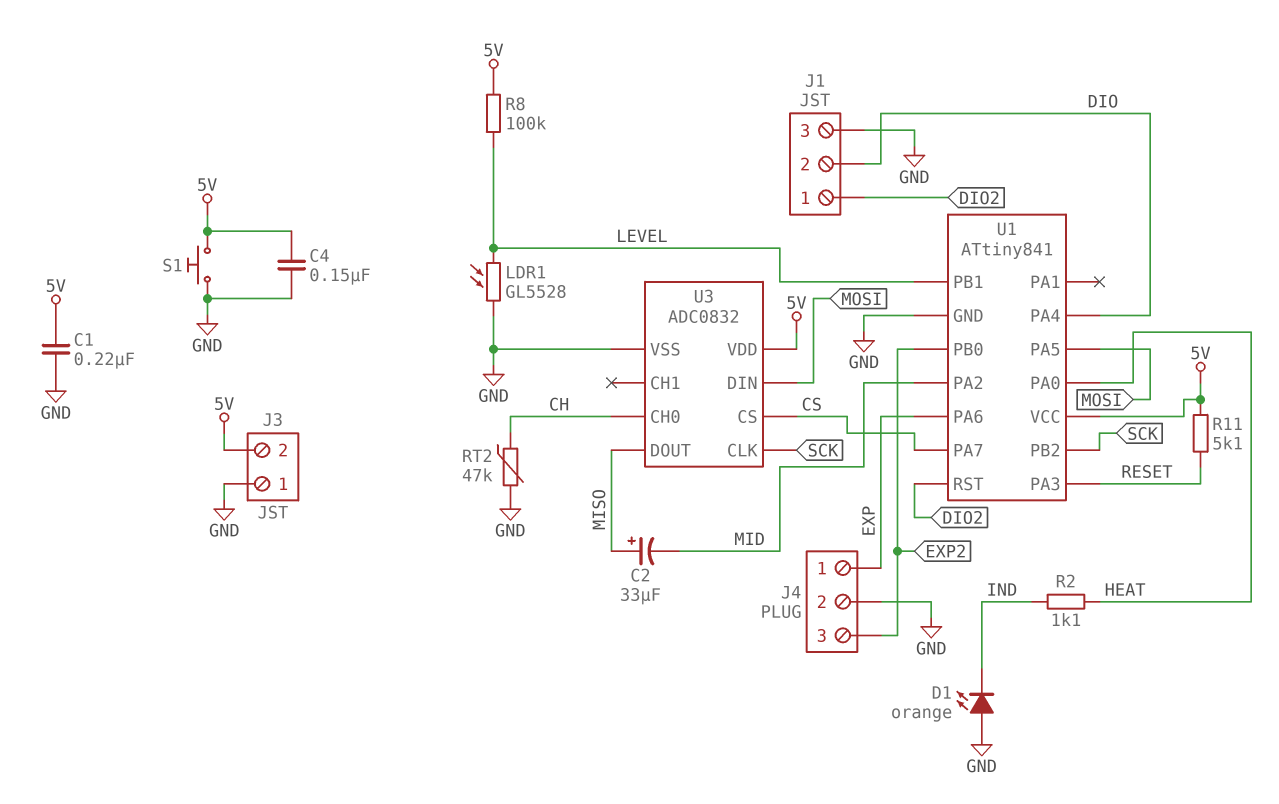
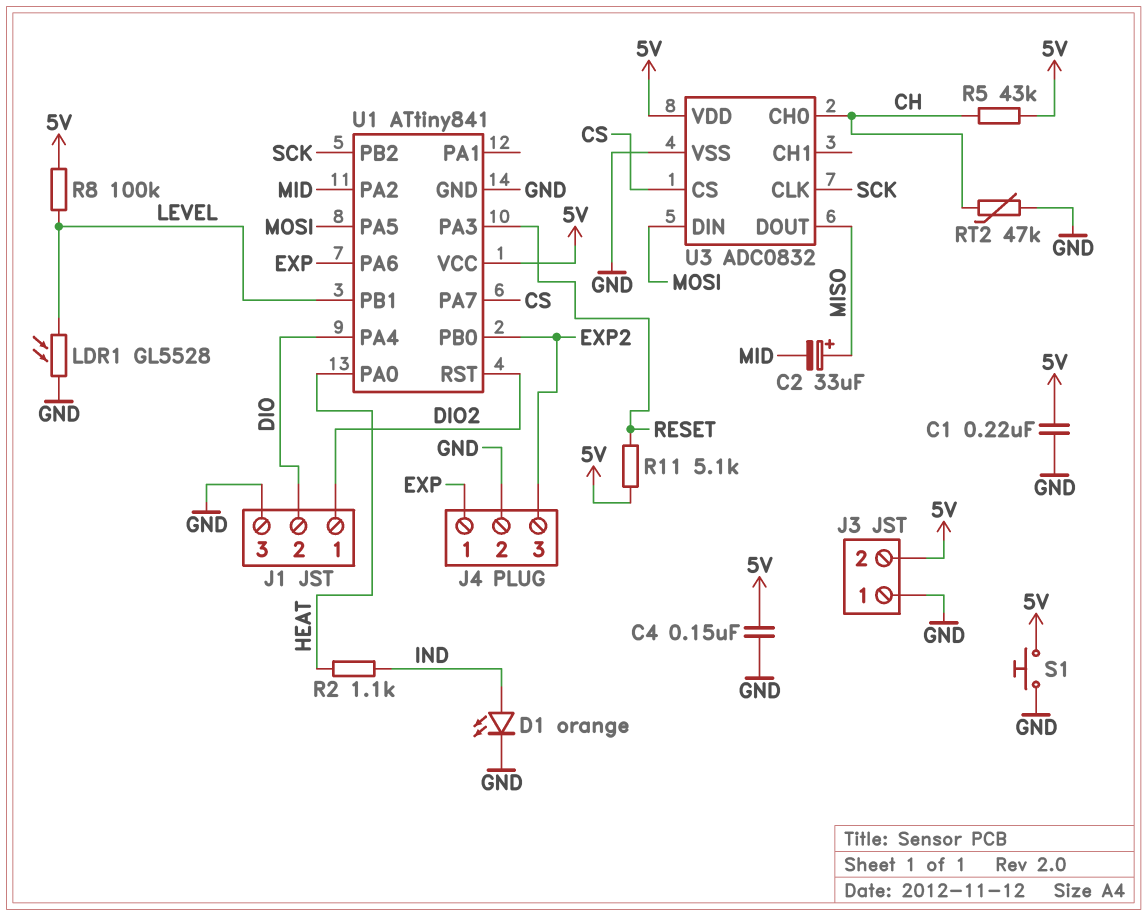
D1: LED orange (A GND, K IND) -> LED orange (A IND, K GND)
R5: none -> 43k (5V, CH)

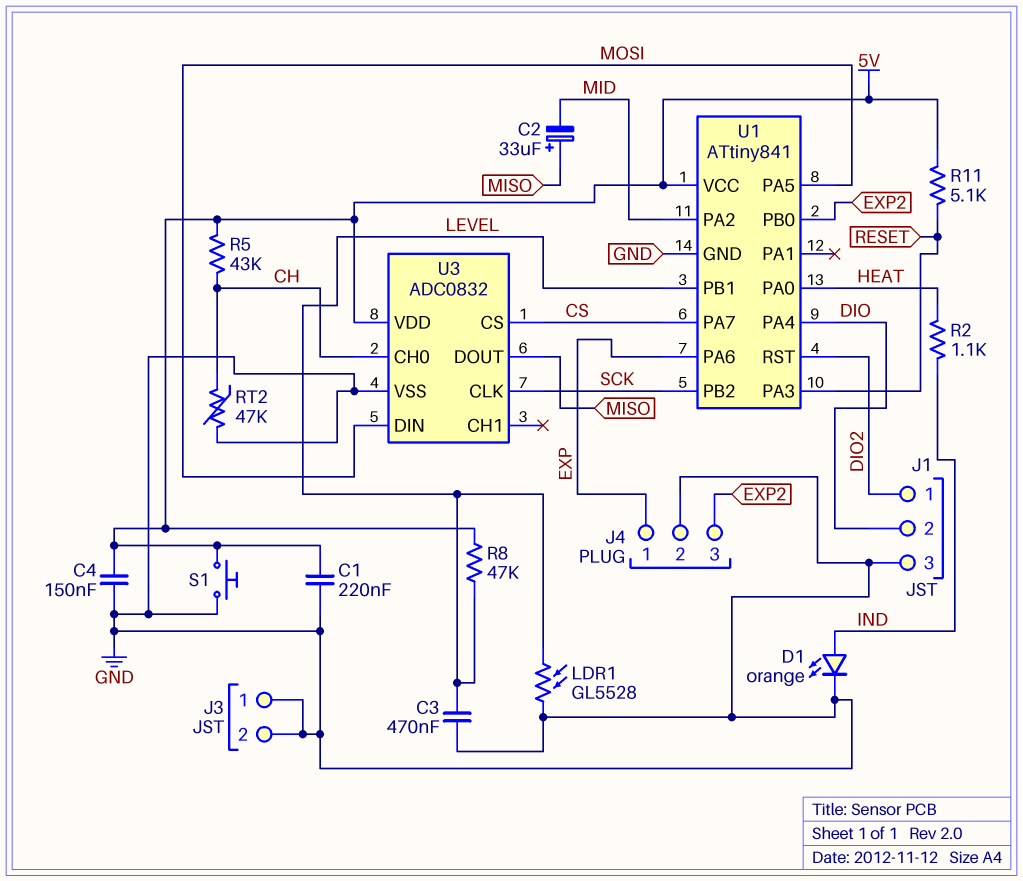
C3: none -> 470nF (GND, LEVEL)
J3 pin 2: 5V -> GND
R8: 100k (5V, LEVEL) -> 47k (5V, LEVEL)

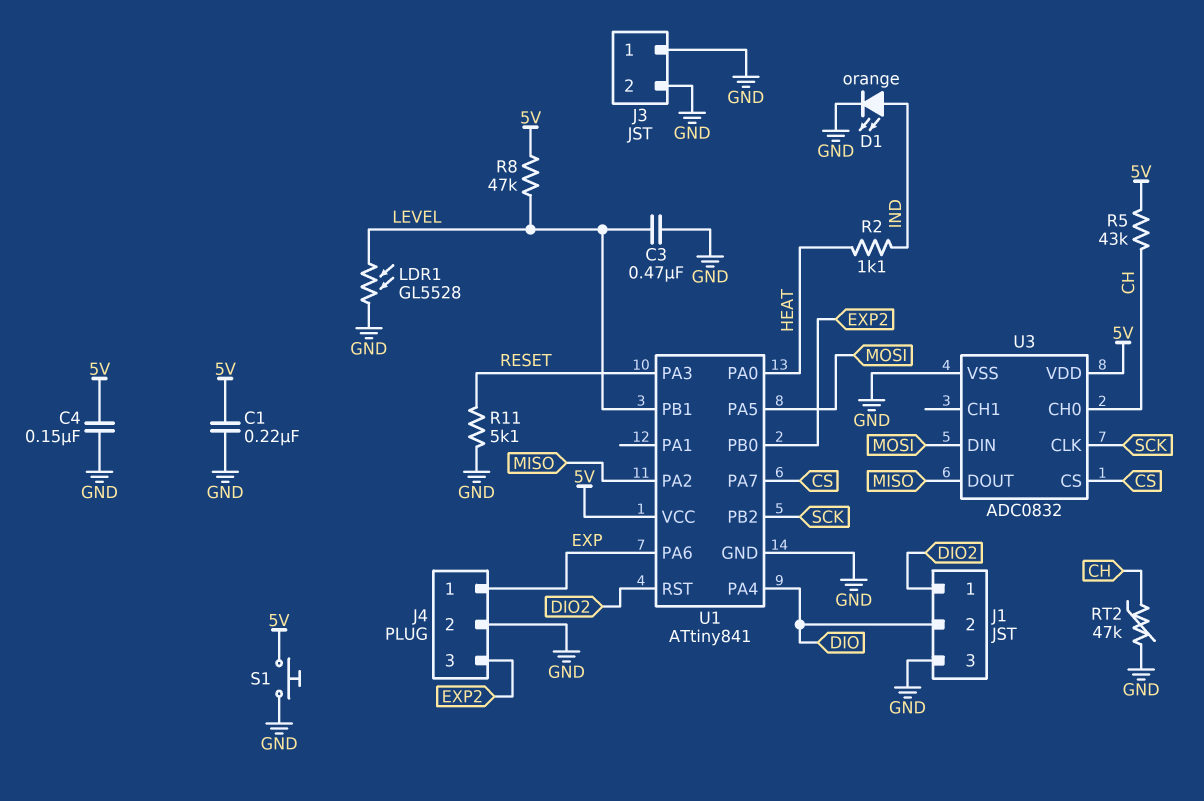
C2: 33uF (plus MISO, minus MID) -> none
R11: 5.1k (5V, RESET) -> 5.1k (GND, RESET)
U1 pin PA2: MID -> MISO

